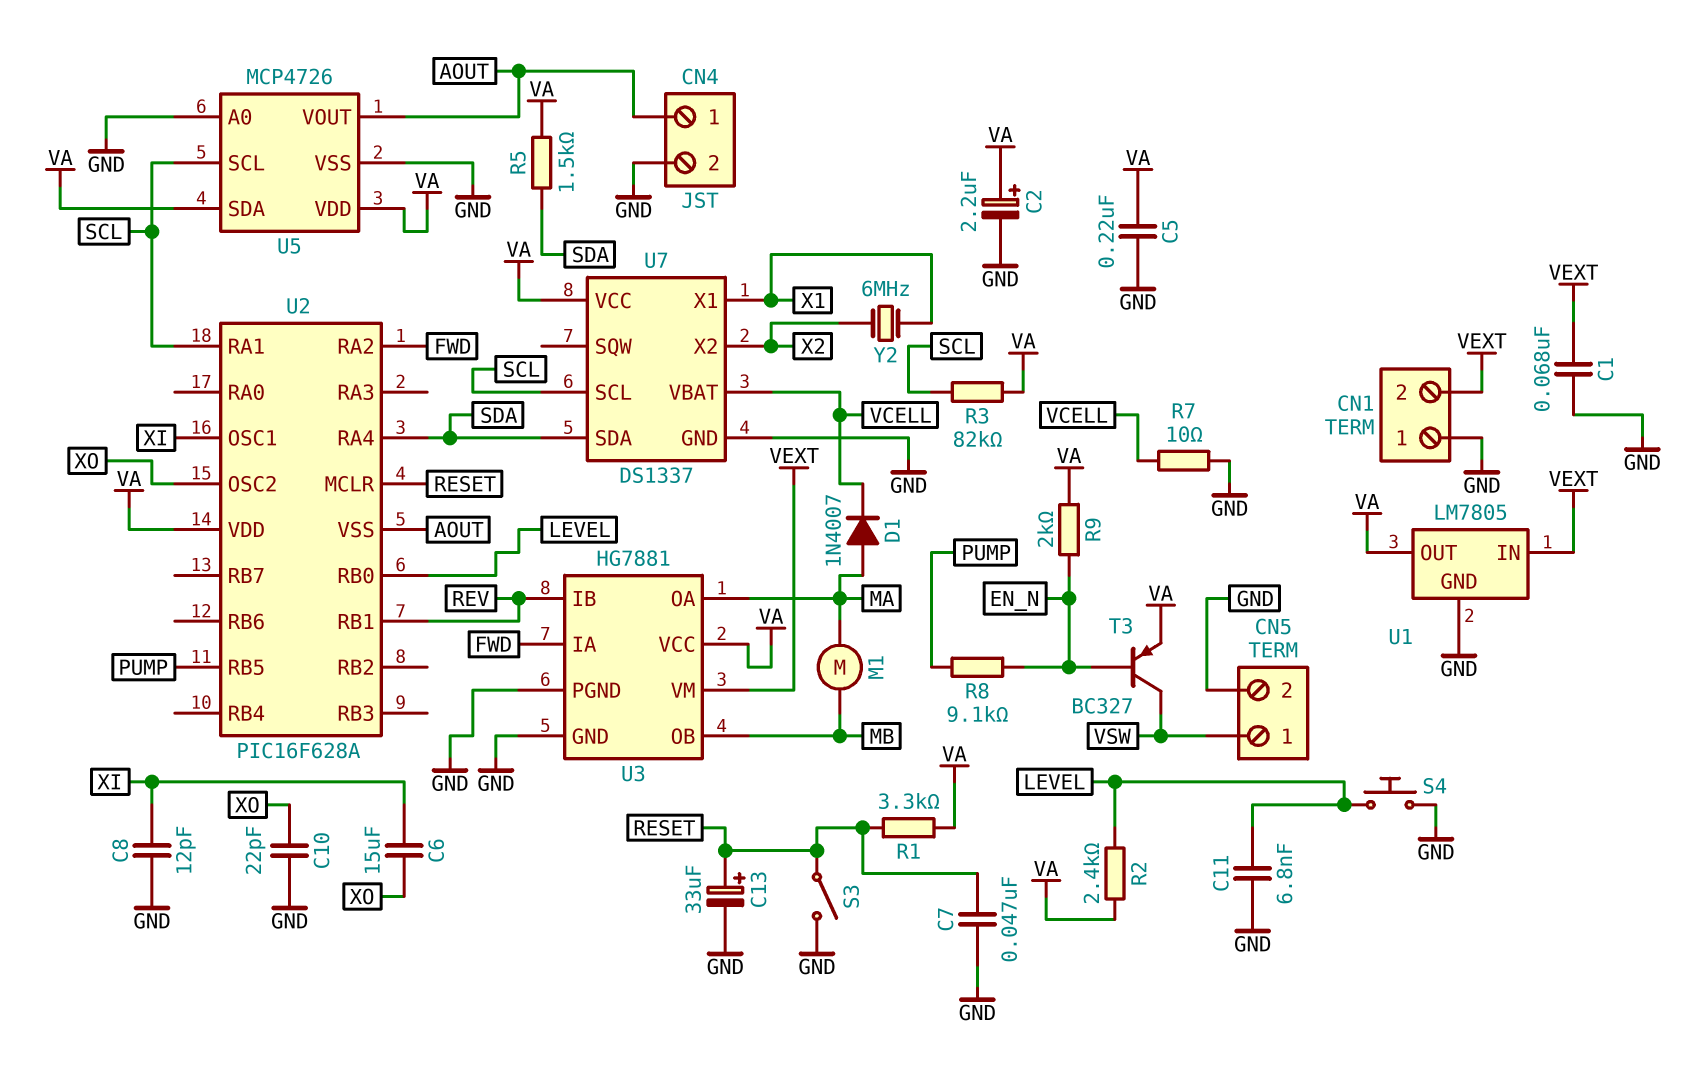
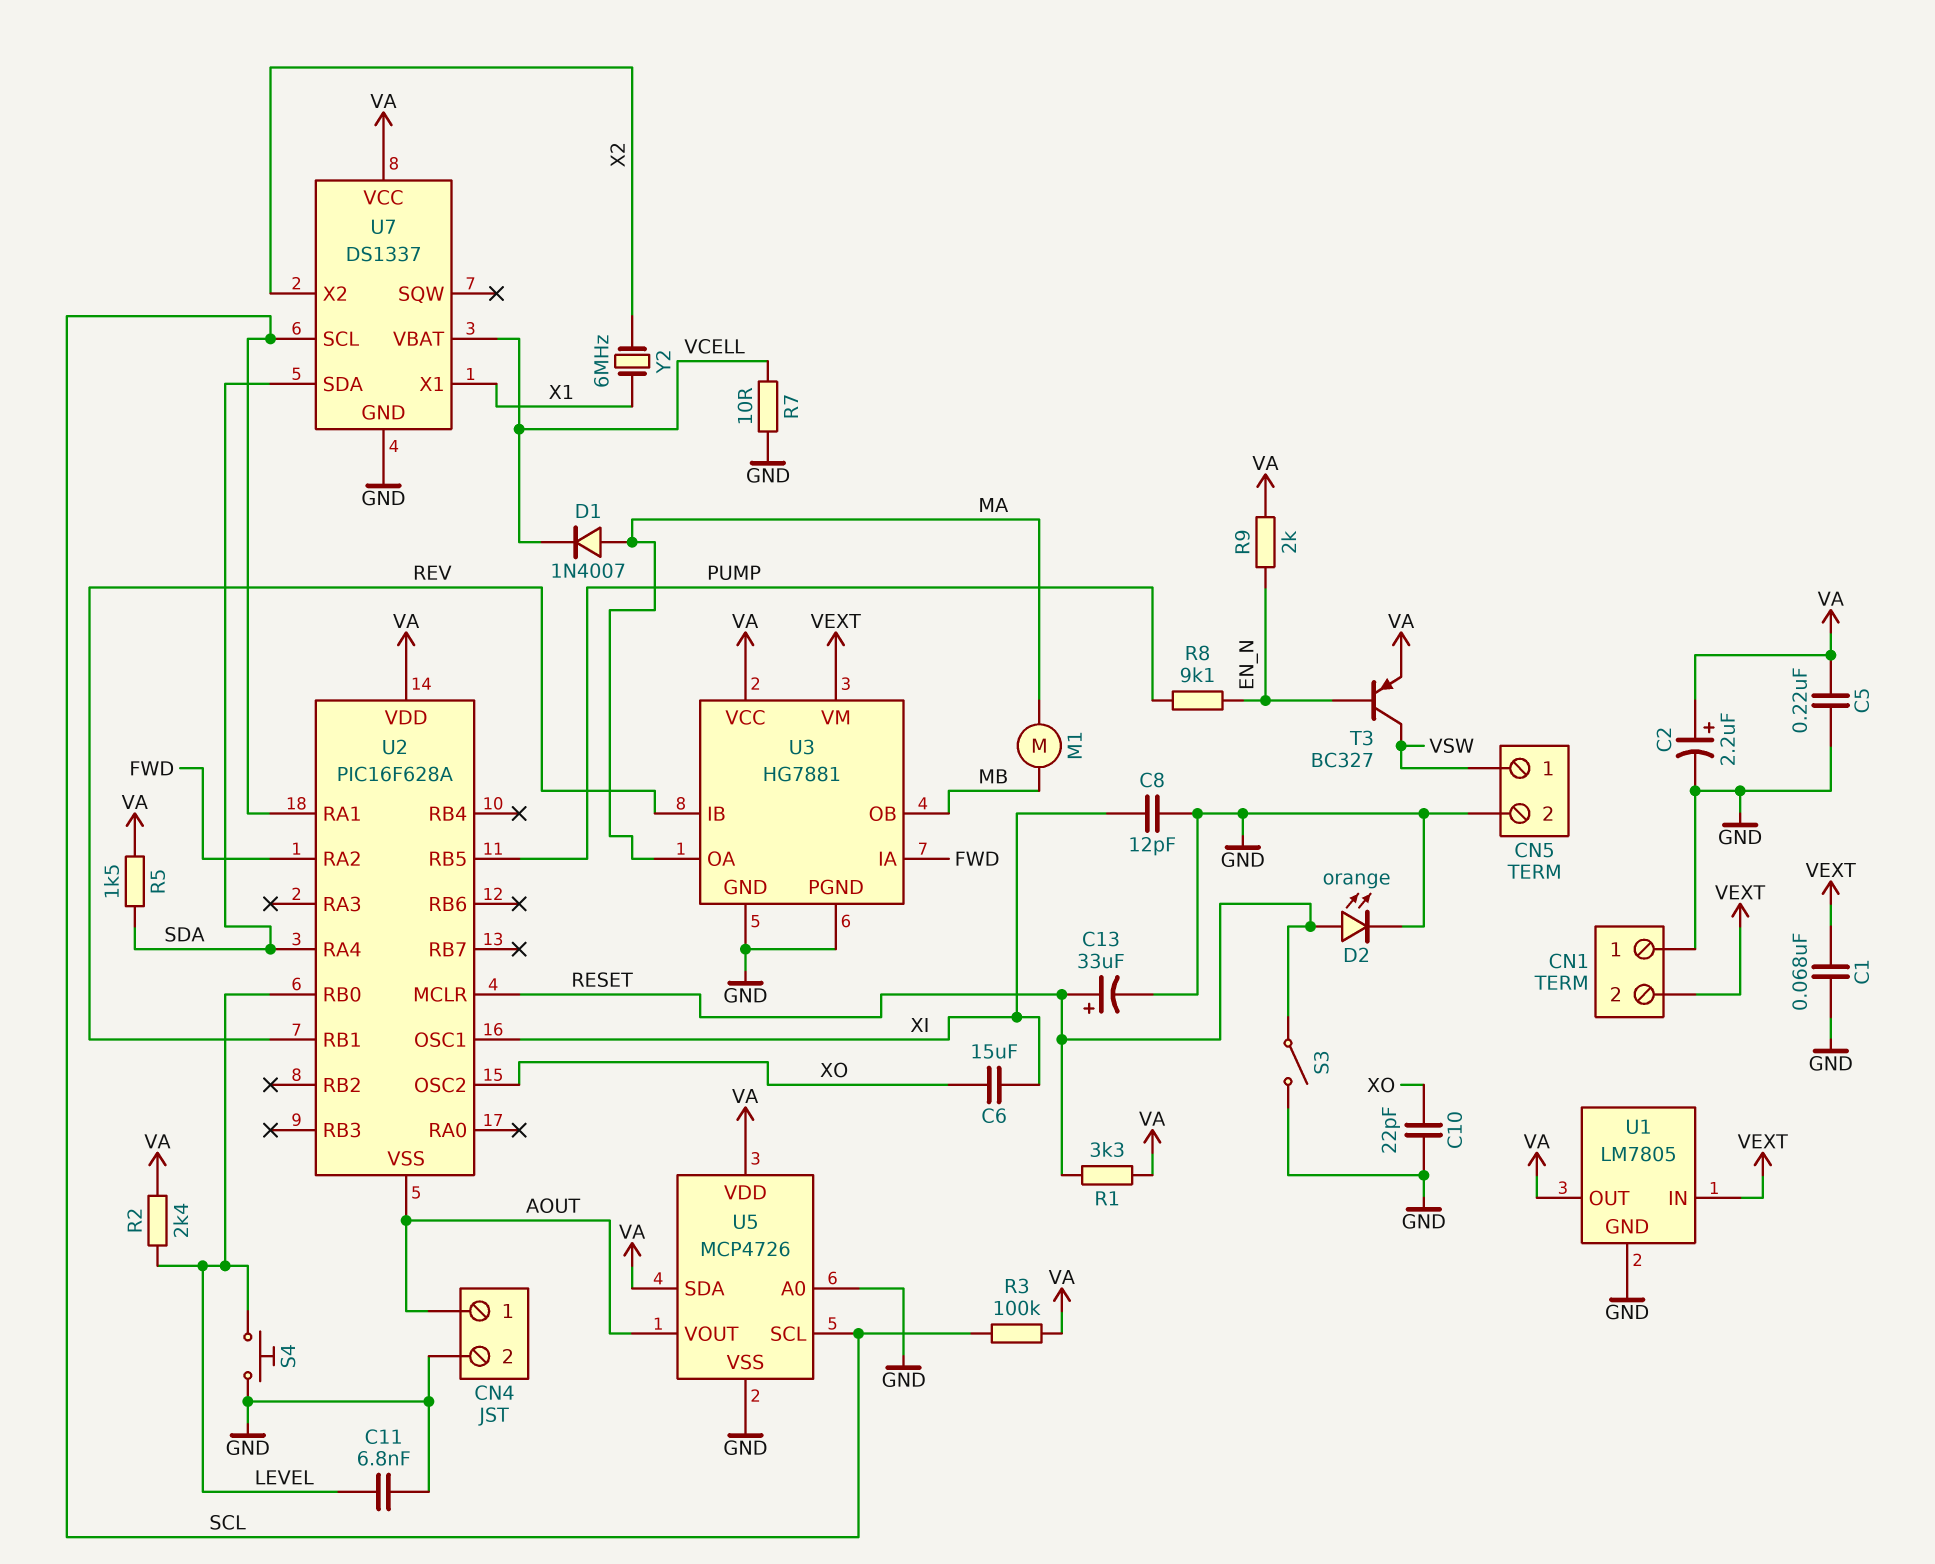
C7: 47nF (GND, RESET) -> none
D2: none -> LED orange (A RESET, K GND)
R3: 82k (SCL, VA) -> 100k (SCL, VA)

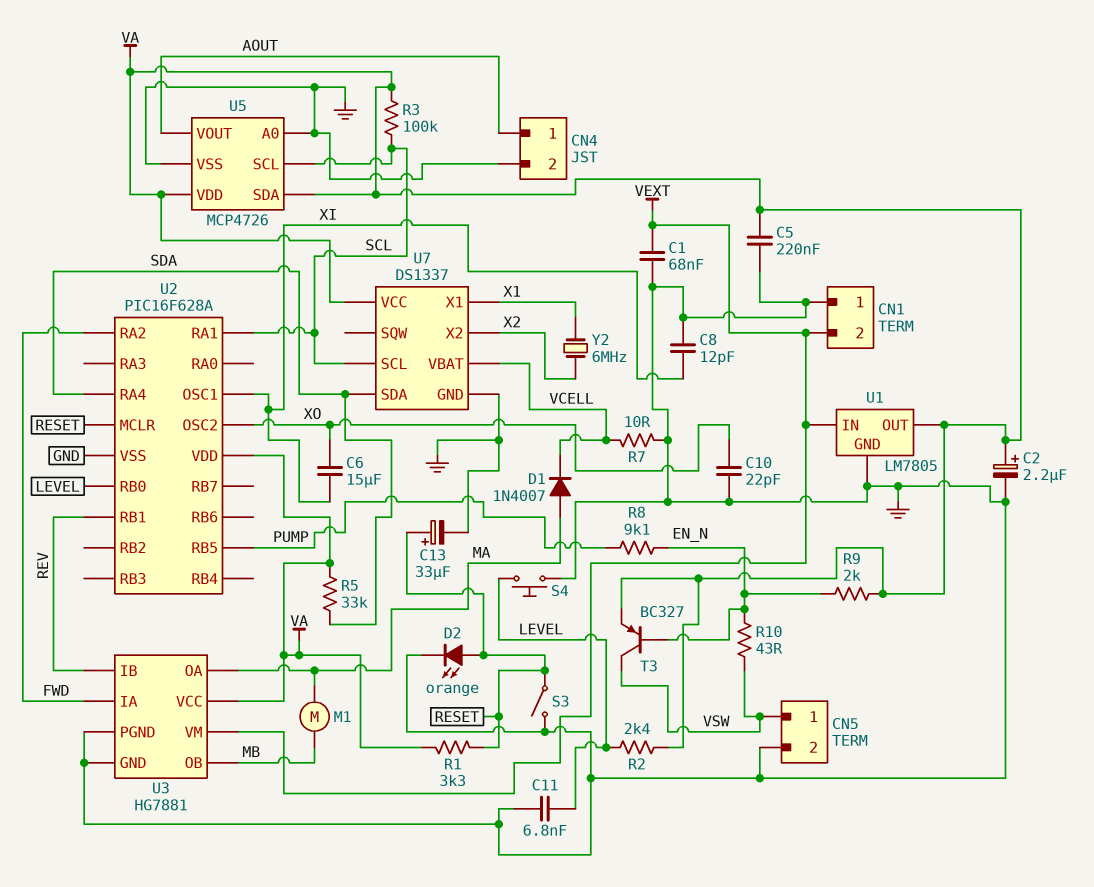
R5: 1.5k (SDA, VA) -> 33k (SDA, VA)
R10: none -> 43 (EN_N, VSW)
U2 pin VSS: AOUT -> GND

